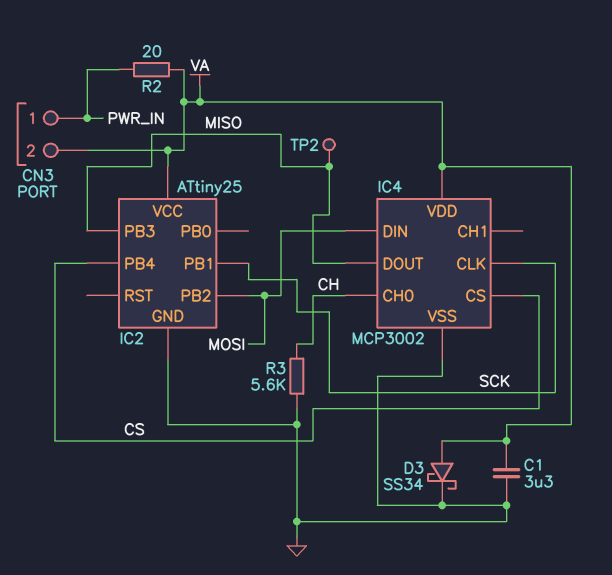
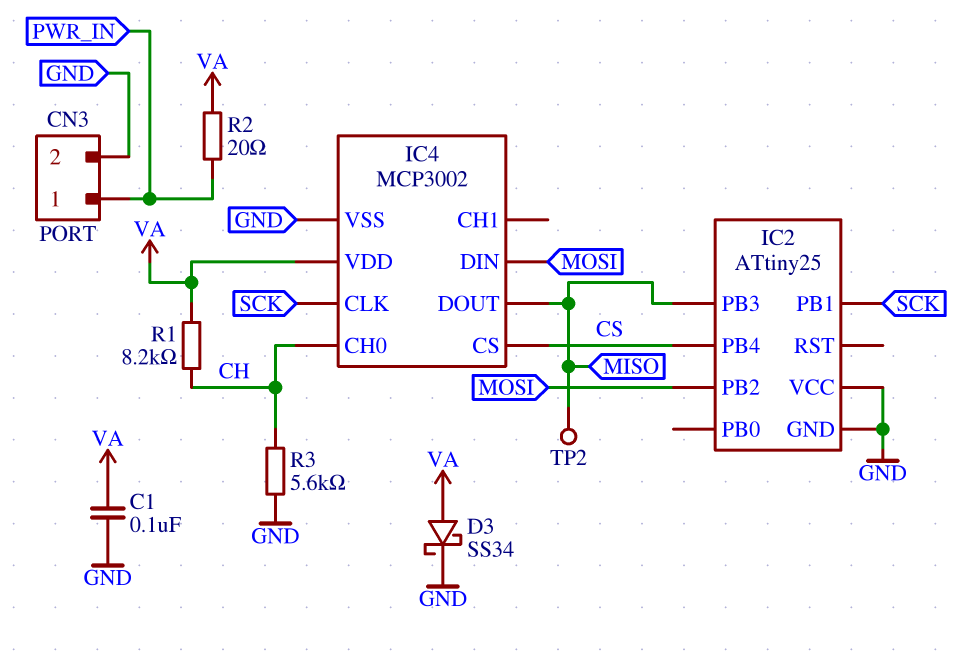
C1: 3.3uF (GND, VA) -> 100nF (GND, VA)
CN3 pin 2: VA -> GND
IC2 pin VCC: VA -> GND
R1: none -> 8.2k (CH, VA)

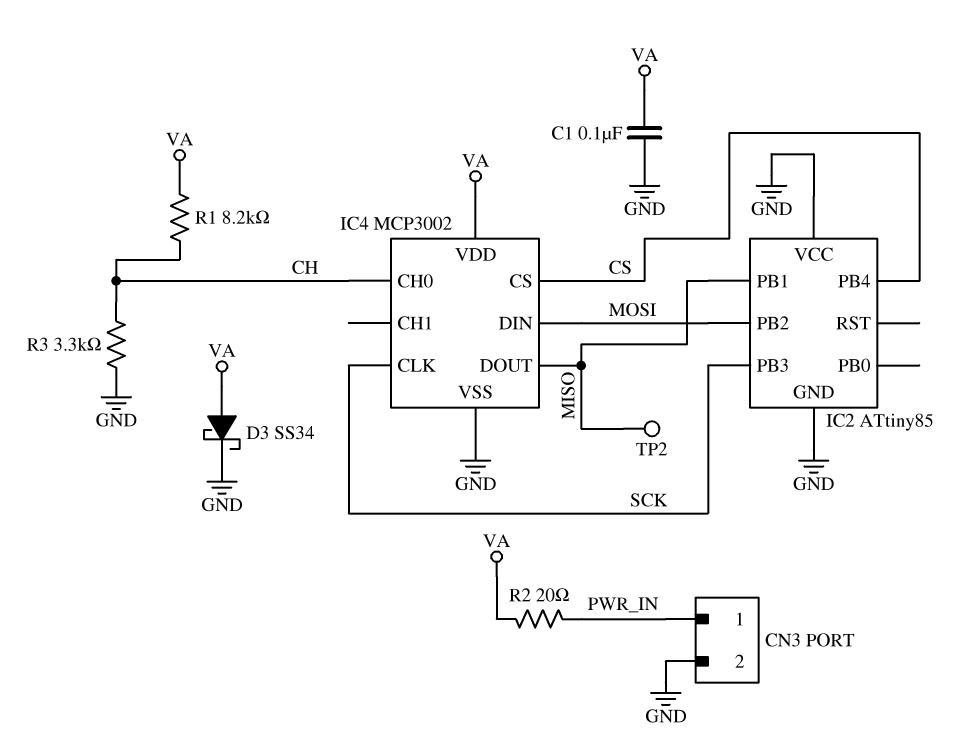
IC2: ATtiny25 -> ATtiny85
IC2 pin PB1: SCK -> MISO
IC2 pin PB3: MISO -> SCK
R3: 5.6k (CH, GND) -> 3.3k (CH, GND)

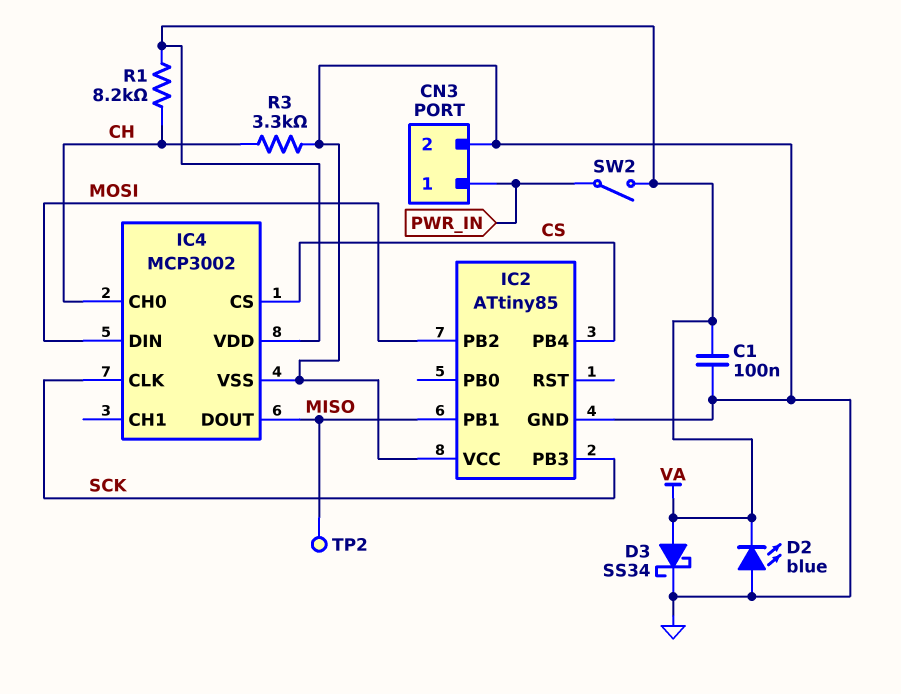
D2: none -> LED blue (A GND, K VA)
R2: 20 (PWR_IN, VA) -> none
SW2: none -> switch (PWR_IN, VA)

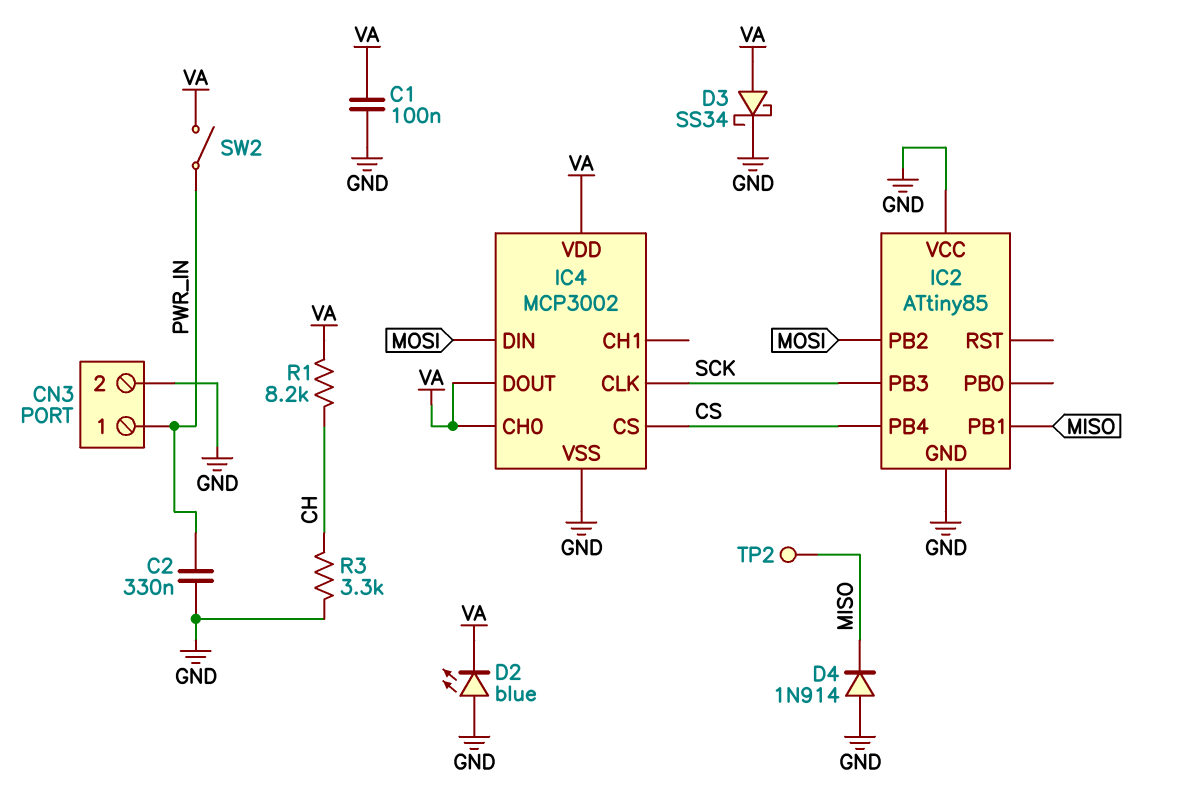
C2: none -> 330nF (GND, PWR_IN)
D4: none -> diode 1N914 (A GND, K MISO)
IC4 pin CH0: CH -> VA
IC4 pin DOUT: MISO -> VA

